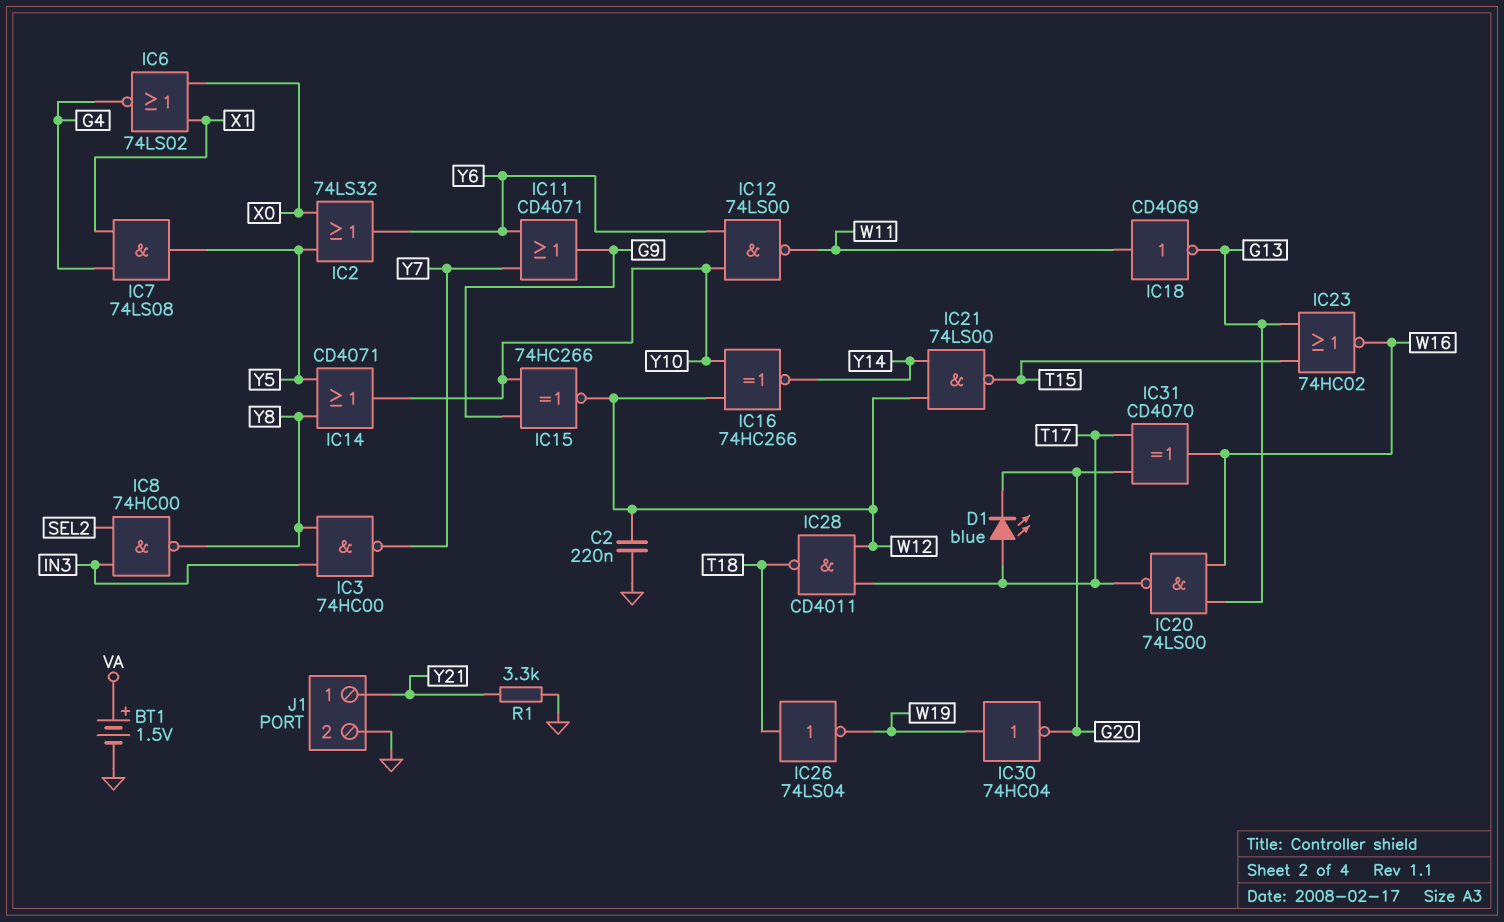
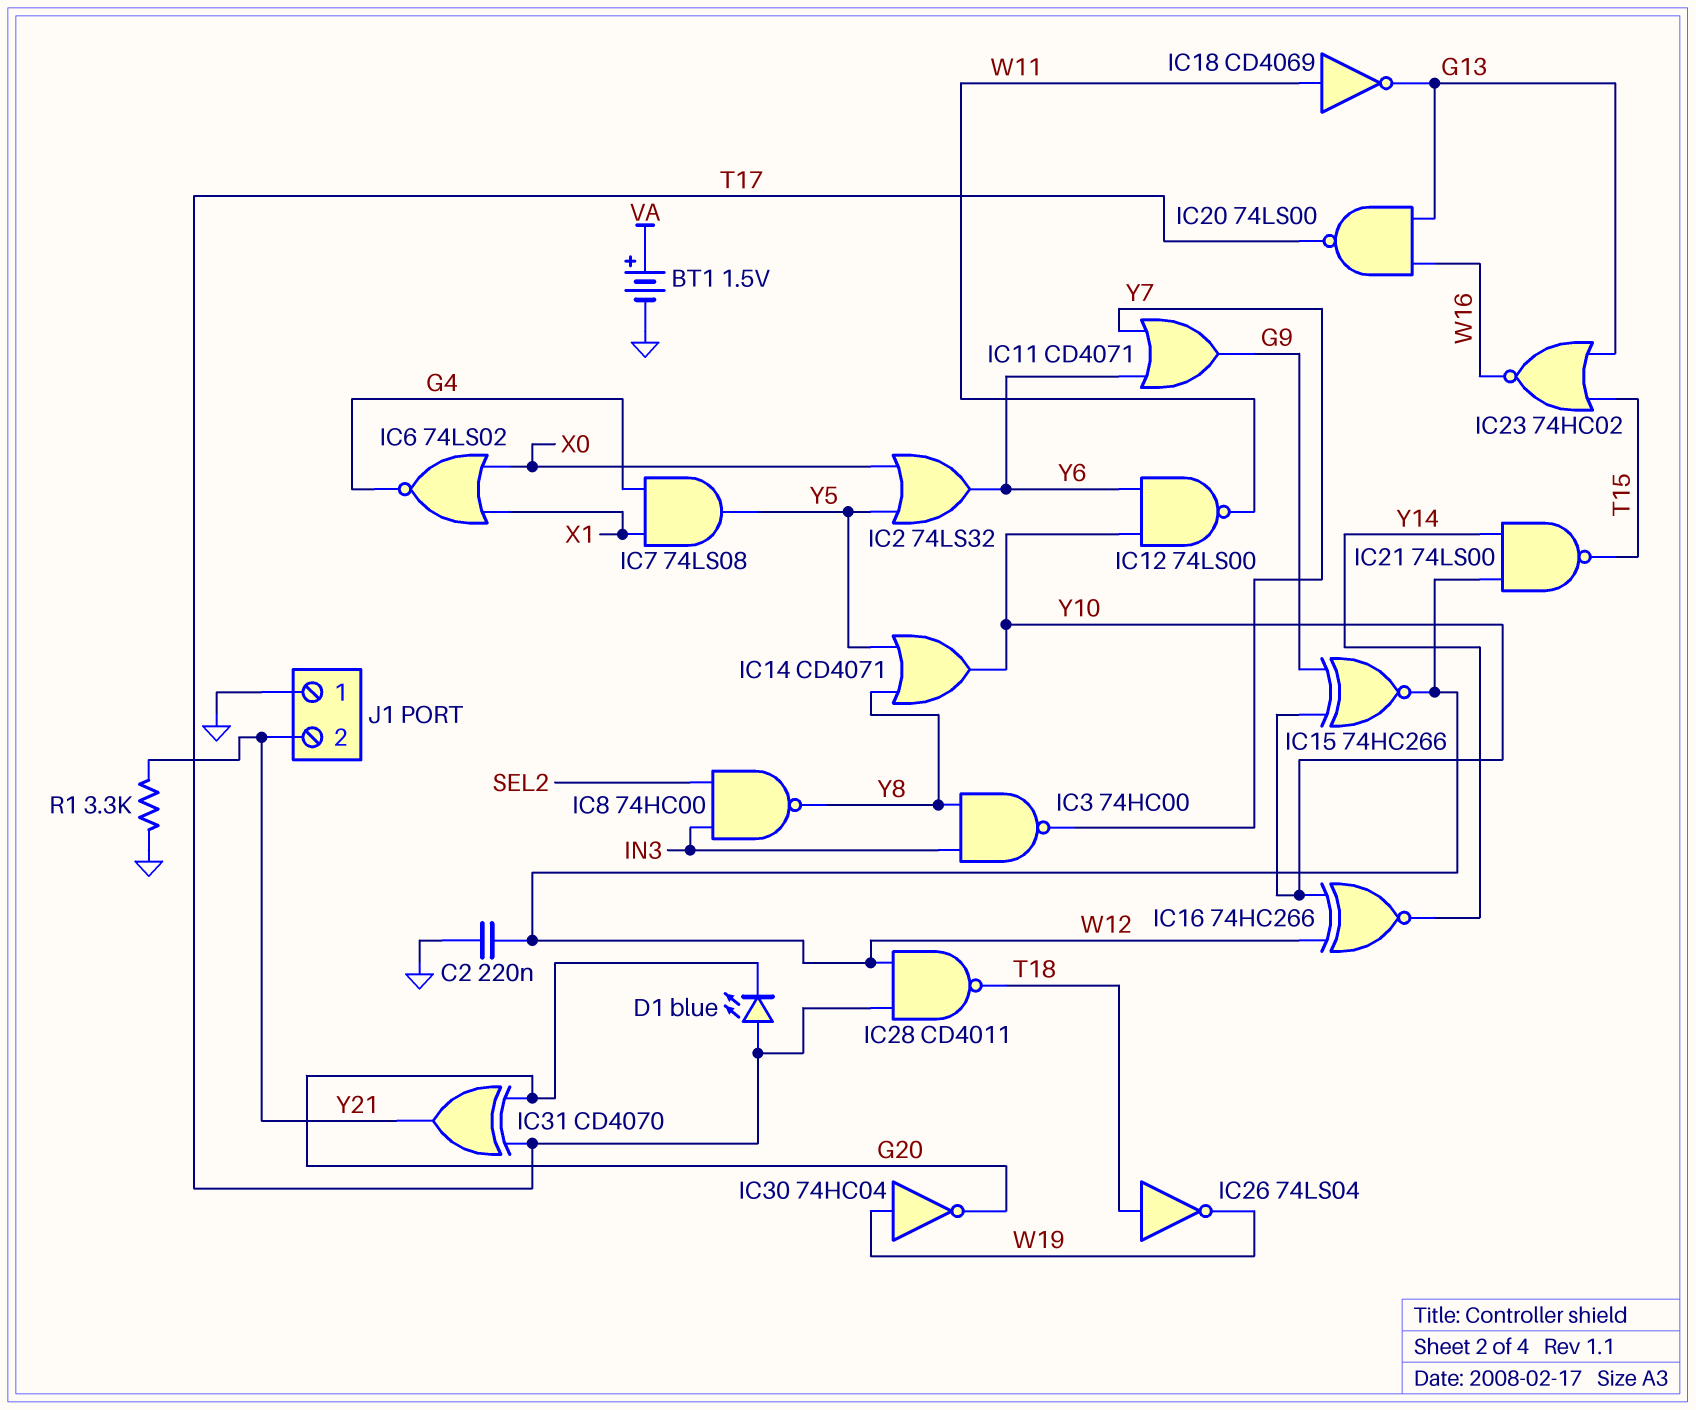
IC31: XOR CD4070 (in G20, in T17, out W16) -> XOR CD4070 (in G20, in T17, out Y21)
J1 pin 1: Y21 -> GND
J1 pin 2: GND -> Y21

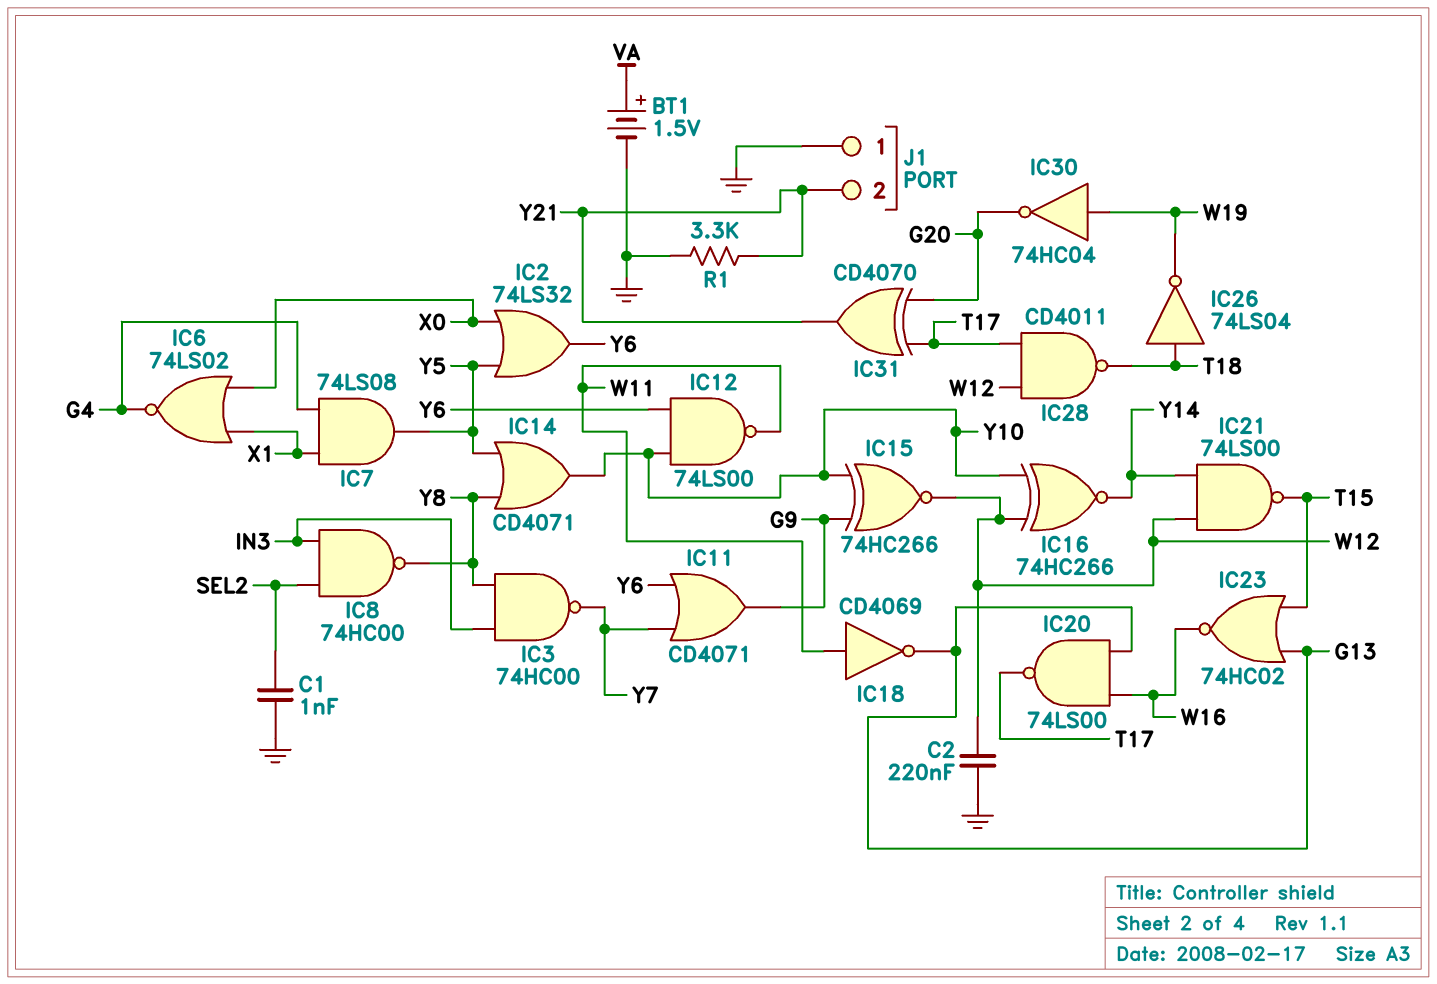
C1: none -> 1nF (GND, SEL2)
D1: LED blue (A T17, K G20) -> none

